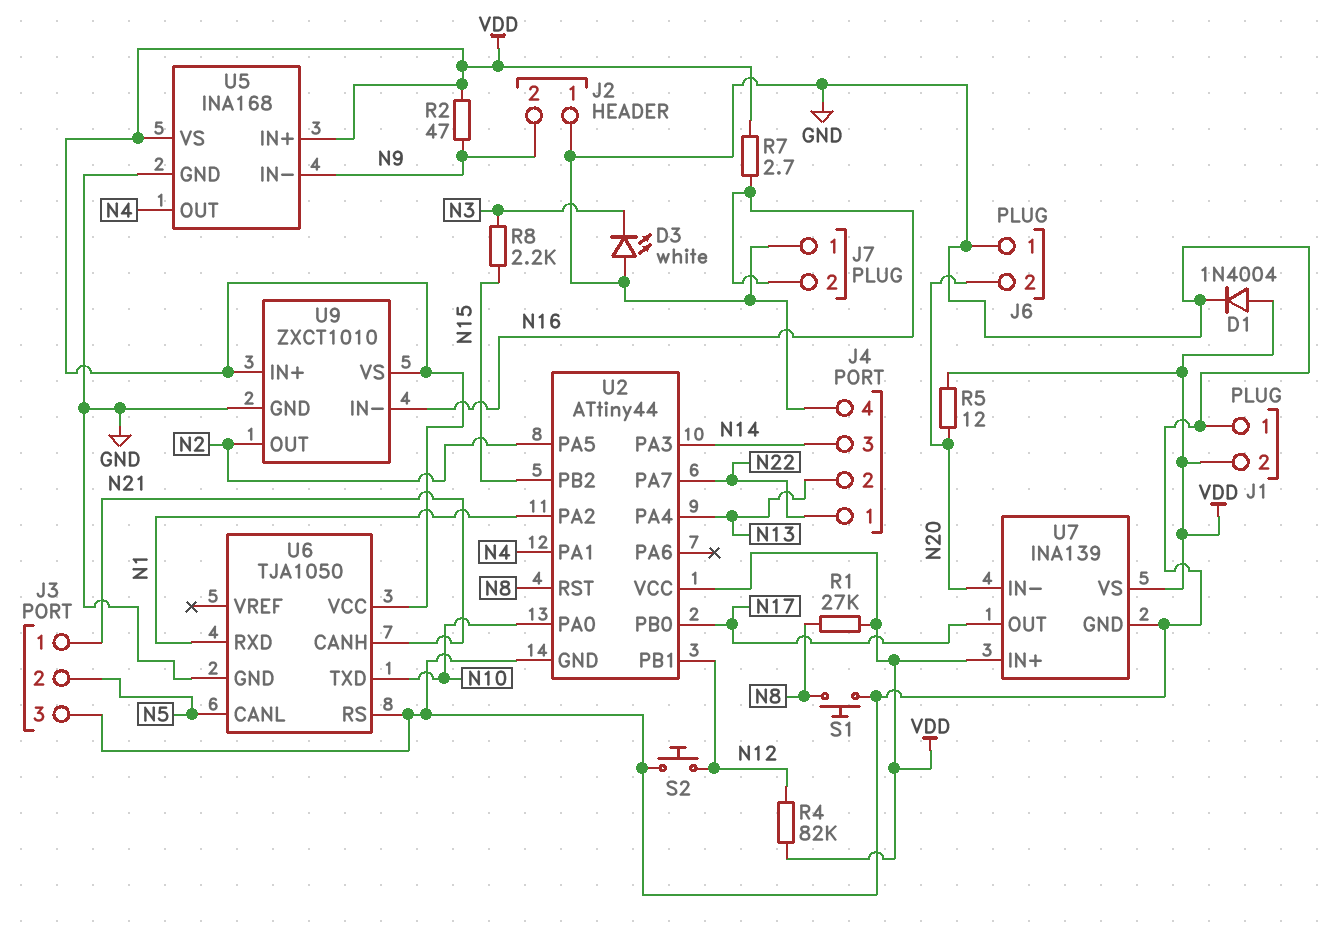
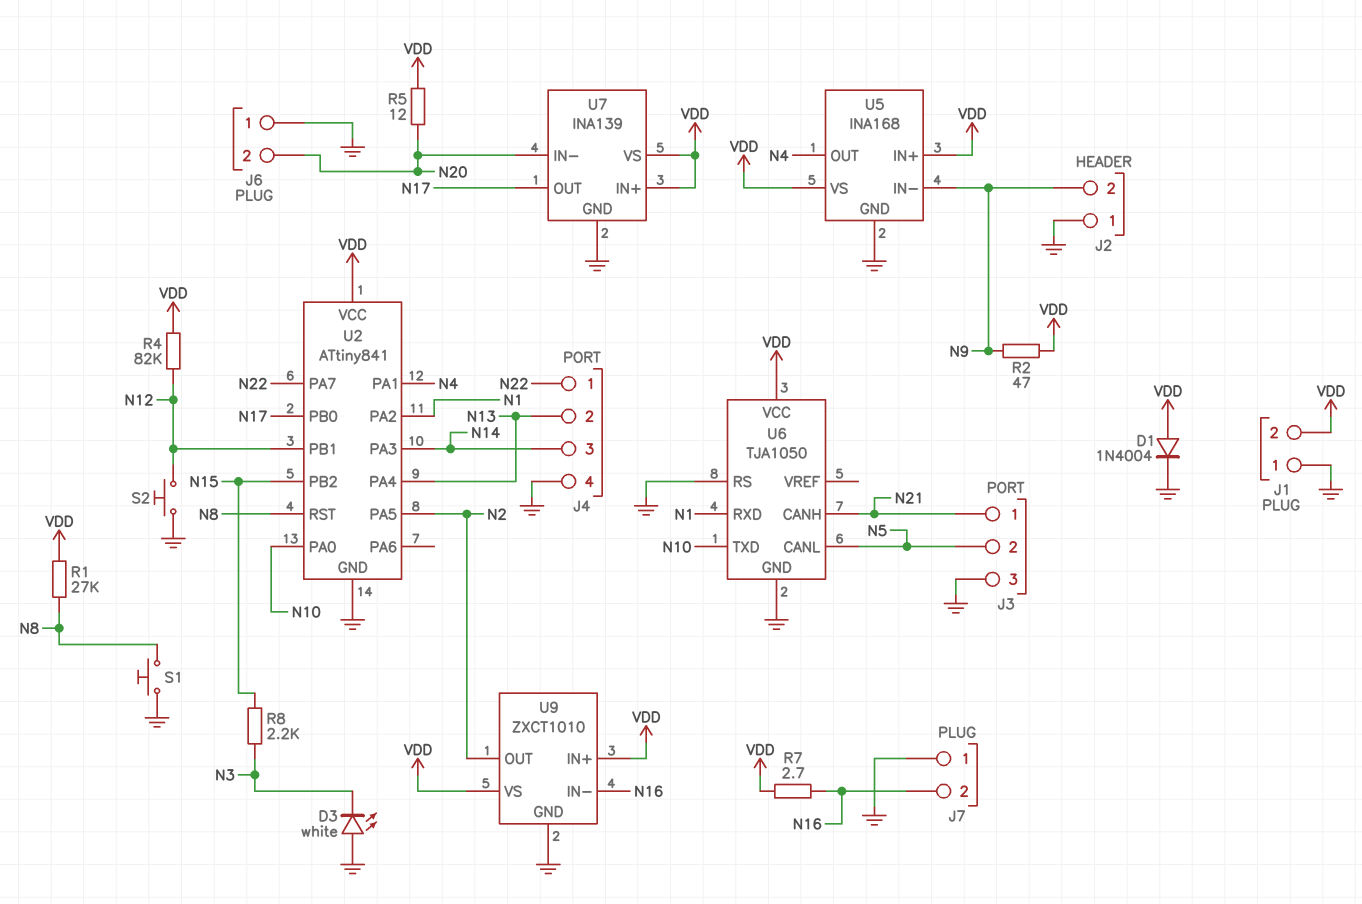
U2: ATtiny44 -> ATtiny841

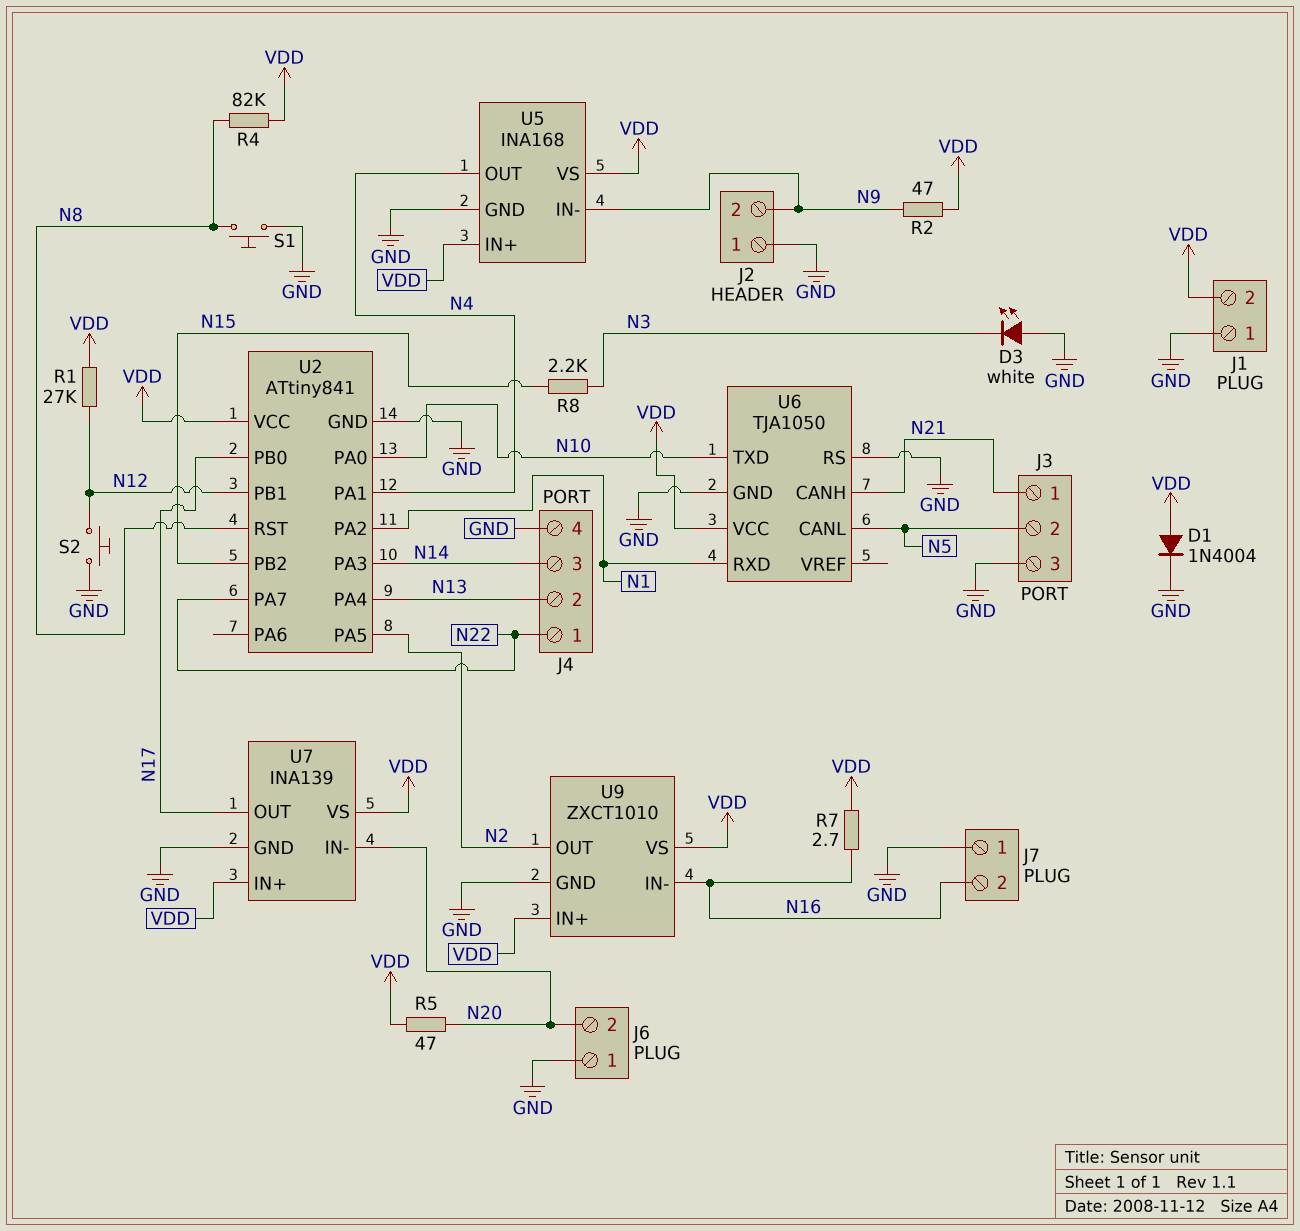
R1: 27k (N8, VDD) -> 27k (N12, VDD)
R4: 82k (N12, VDD) -> 82k (N8, VDD)
R5: 12 (N20, VDD) -> 47 (N20, VDD)

